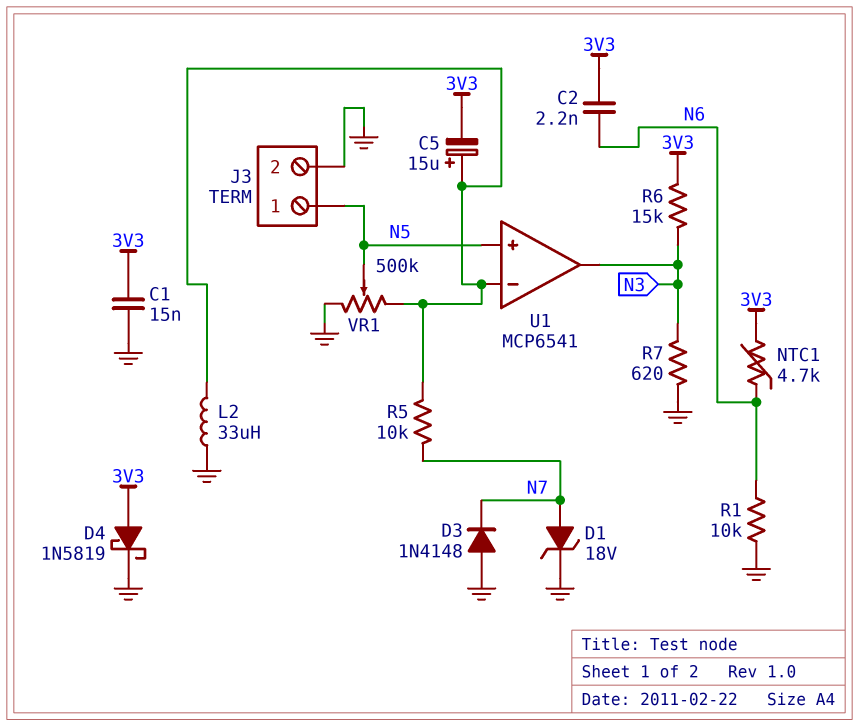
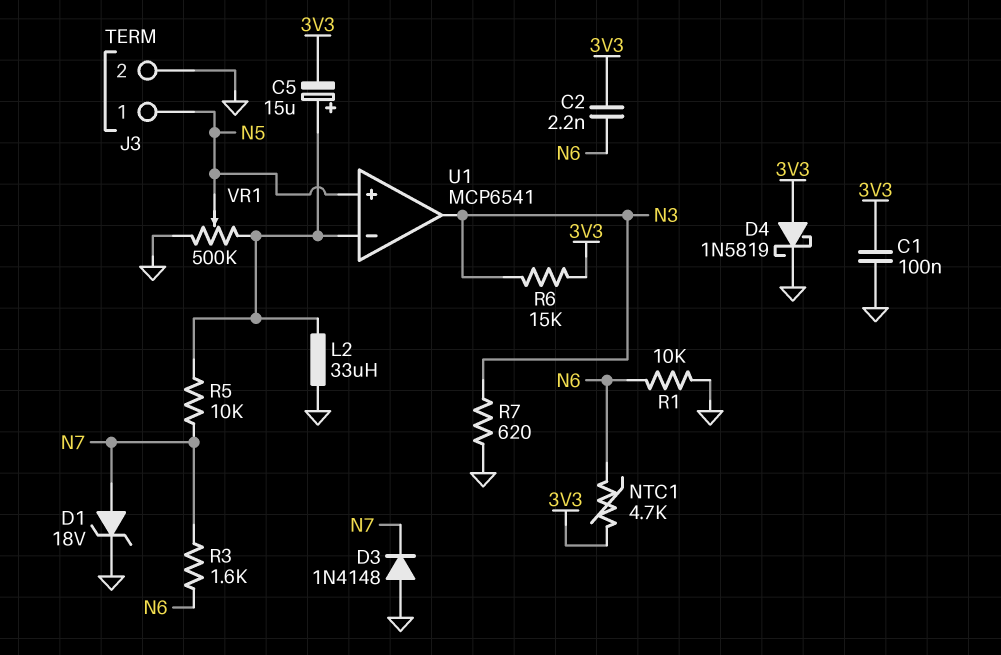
C1: 15nF (3V3, GND) -> 100nF (3V3, GND)
R3: none -> 1.6k (N6, N7)

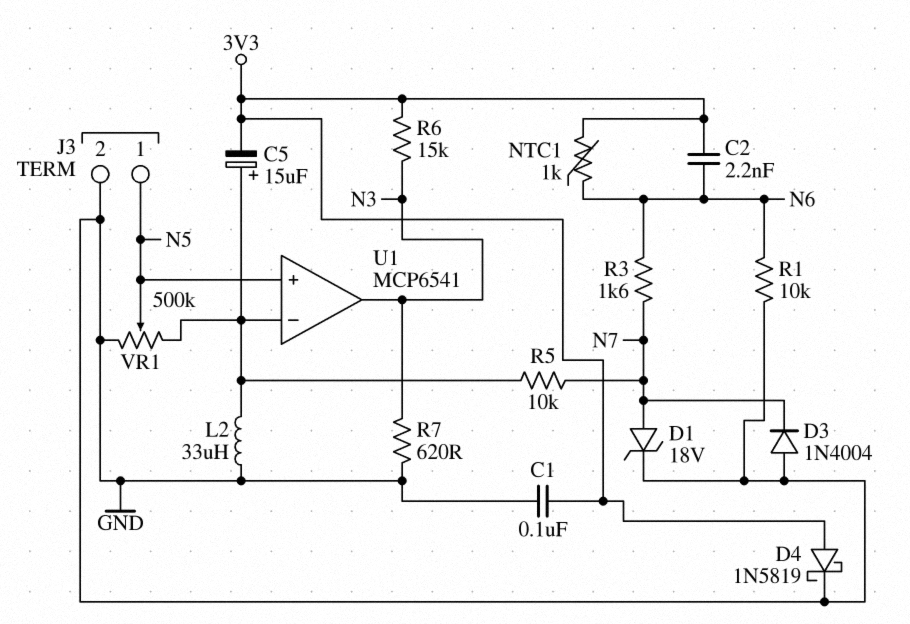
D3: diode 1N4148 (A GND, K N7) -> diode 1N4004 (A GND, K N7)
NTC1: 4.7k (3V3, N6) -> 1k (3V3, N6)

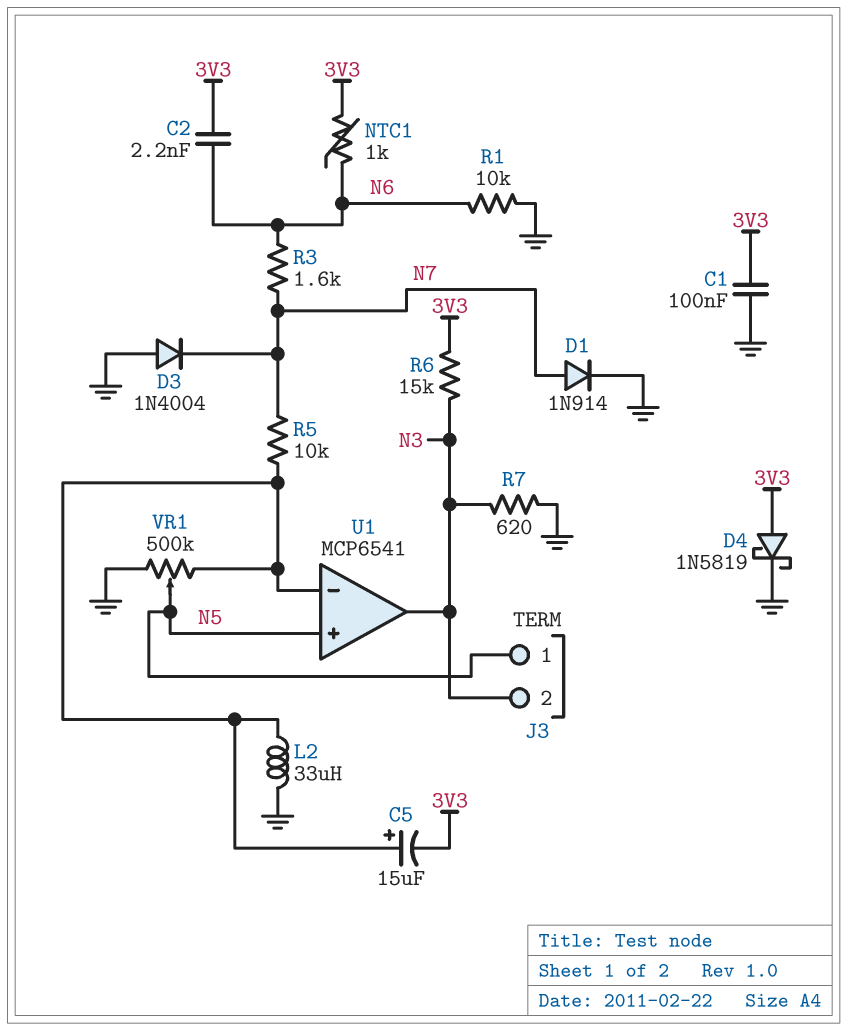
D1: zener 18V (A N7, K GND) -> diode 1N914 (A N7, K GND)
J3 pin 2: GND -> N3

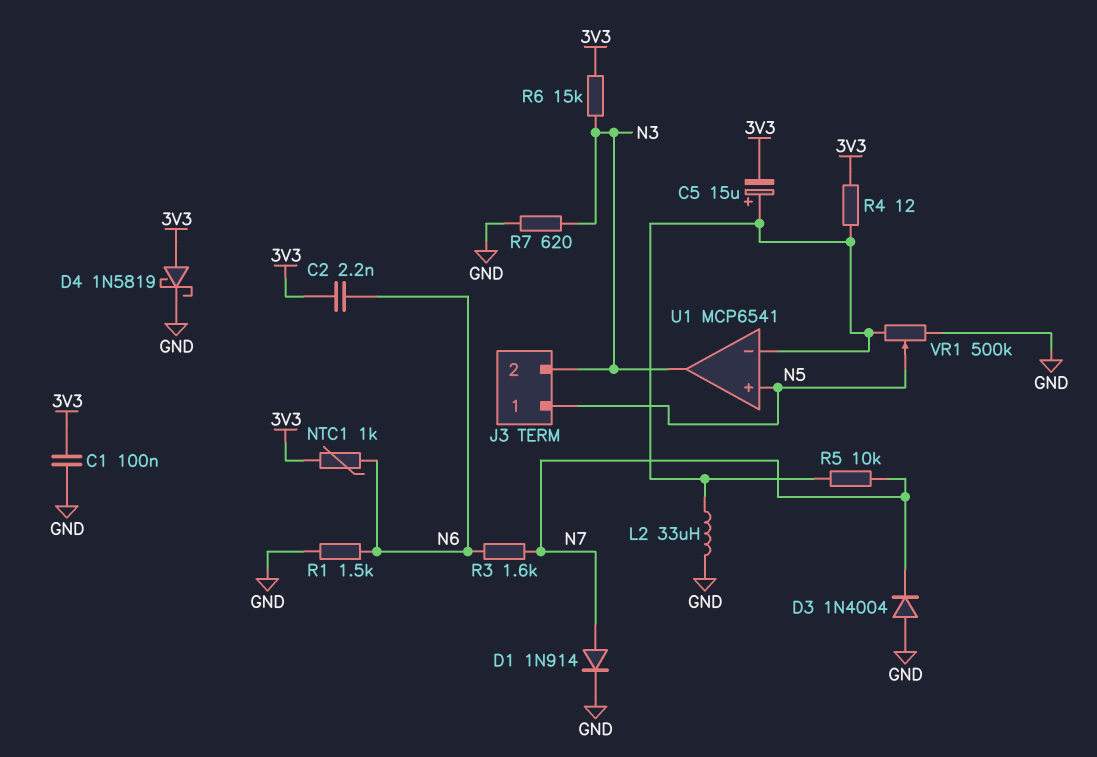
R1: 10k (GND, N6) -> 1.5k (GND, N6)
R4: none -> 12 (3V3, U1/in-)

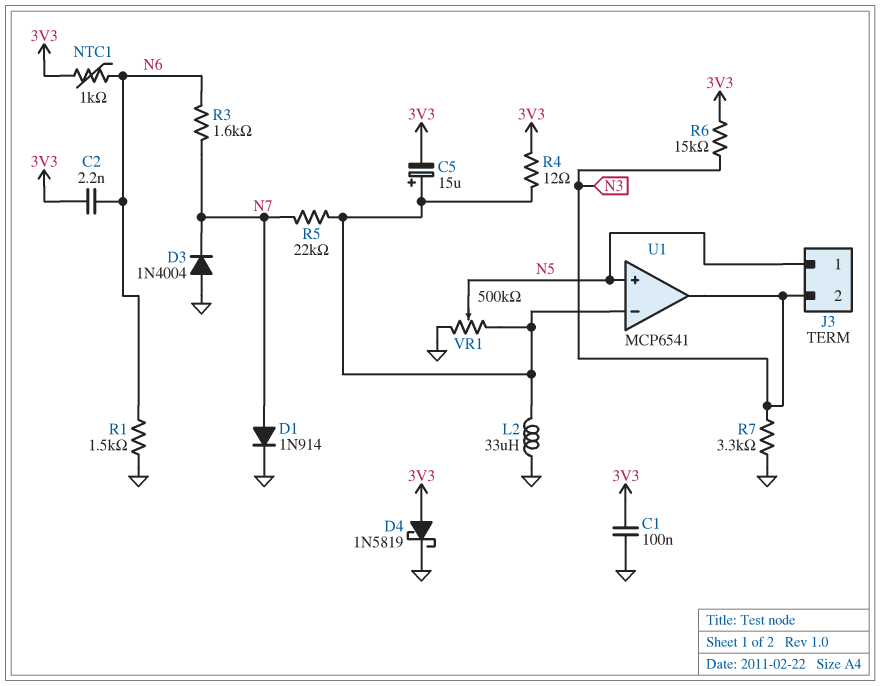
R5: 10k (N7, U1/in-) -> 22k (N7, U1/in-)
R7: 620 (GND, N3) -> 3.3k (GND, N3)

